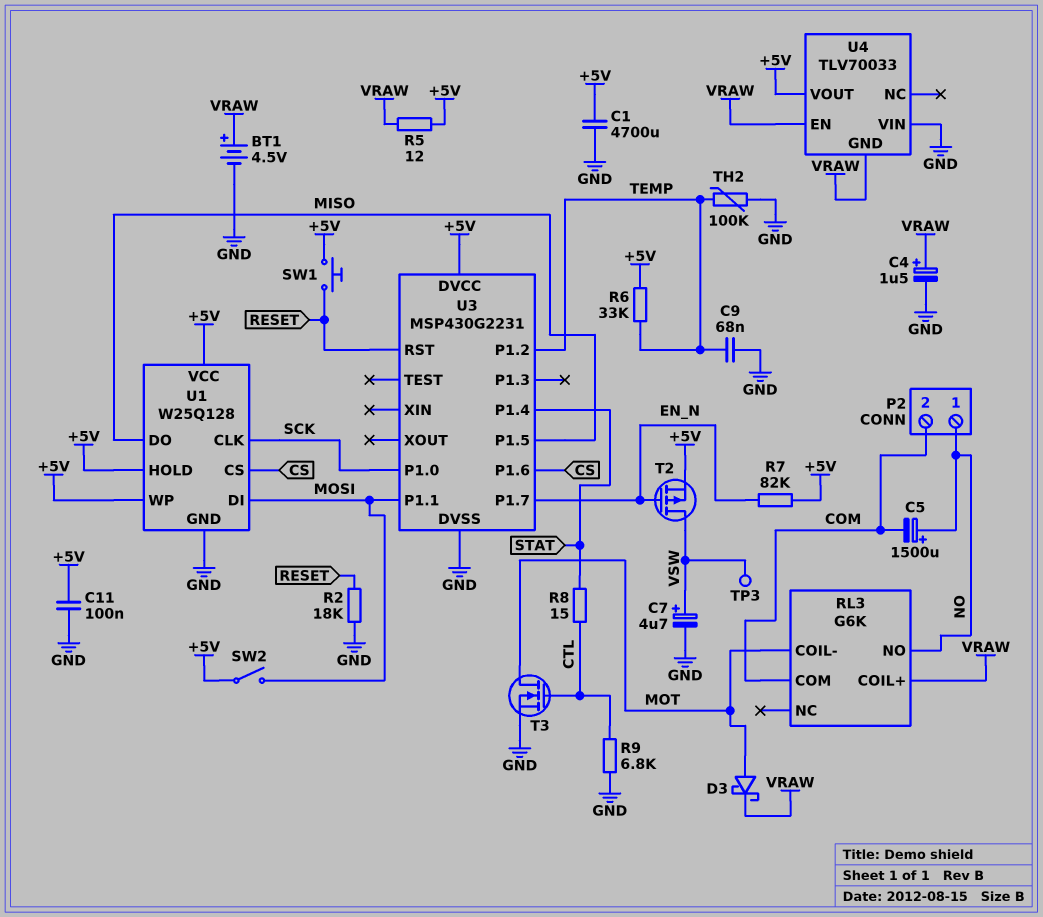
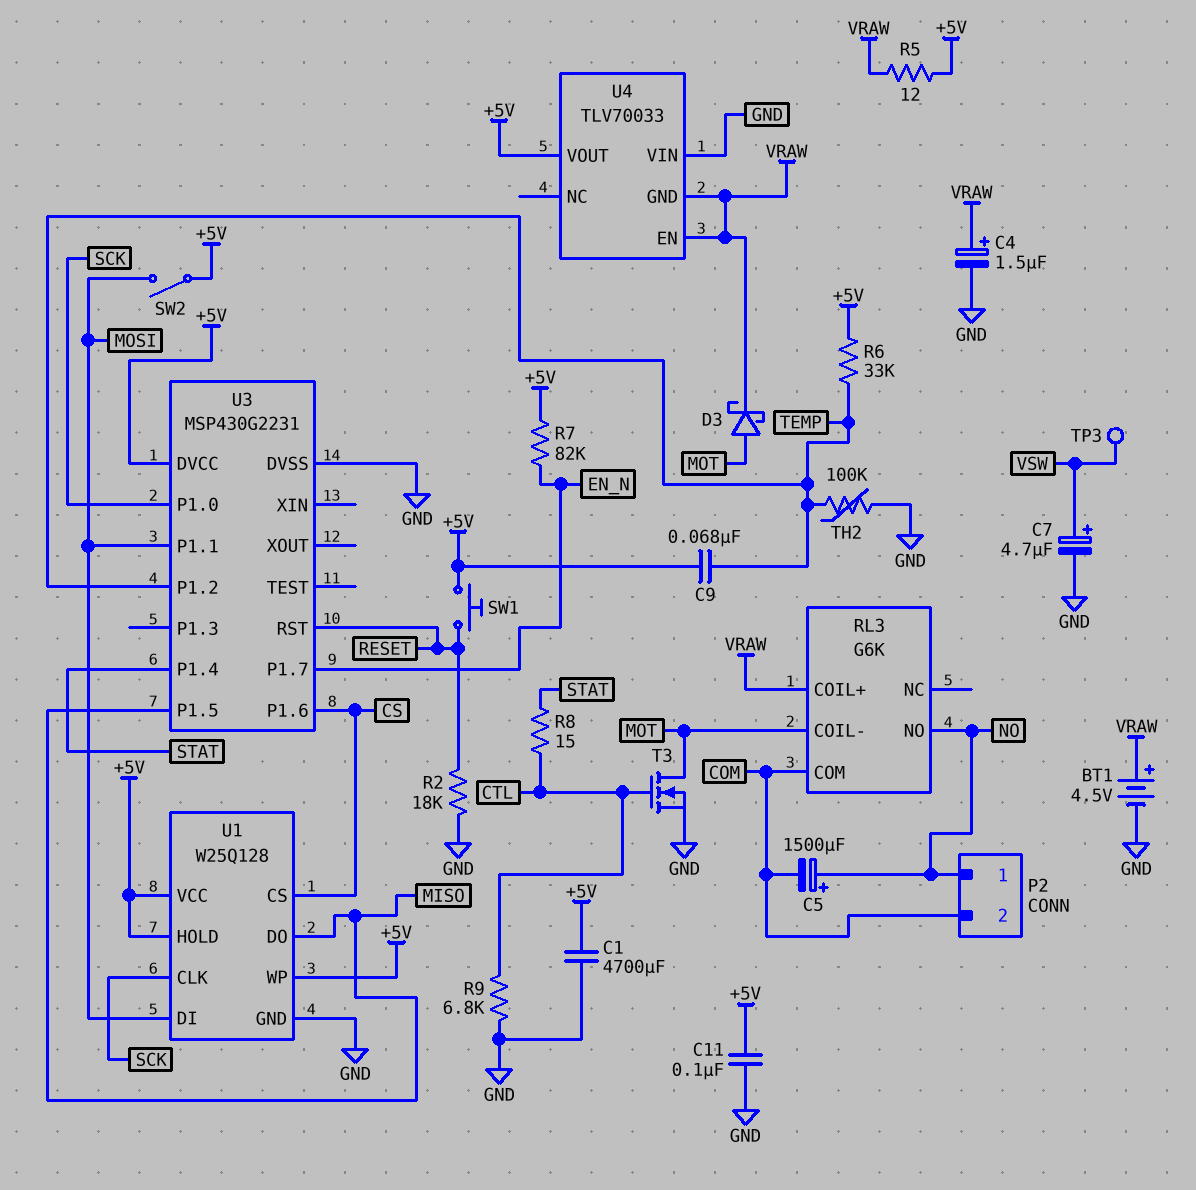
C9: 68nF (GND, TEMP) -> 68nF (+5V, TEMP)
T2: PMOS (G EN_N, D VSW, S +5V) -> none

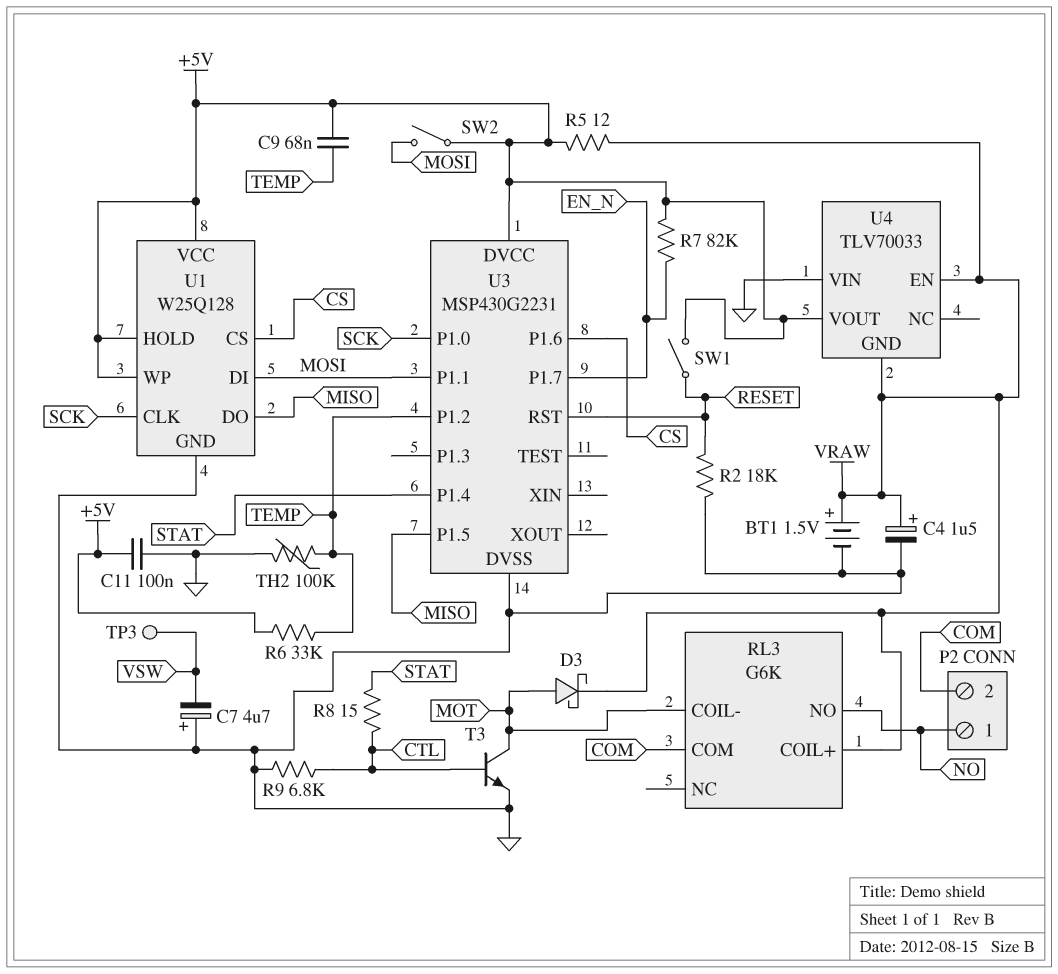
BT1: 4.5V (plus VRAW, minus GND) -> 1.5V (plus VRAW, minus GND)
C1: 4700uF (+5V, GND) -> none
C5: 1500uF (plus NO, minus COM) -> none
C7: 4.7uF (plus VSW, minus GND) -> 4.7uF (plus GND, minus VSW)
SW1: button (+5V, RESET) -> switch (+5V, RESET)
T3: NMOS (G CTL, D MOT, S GND) -> NPN (B CTL, C MOT, E GND)

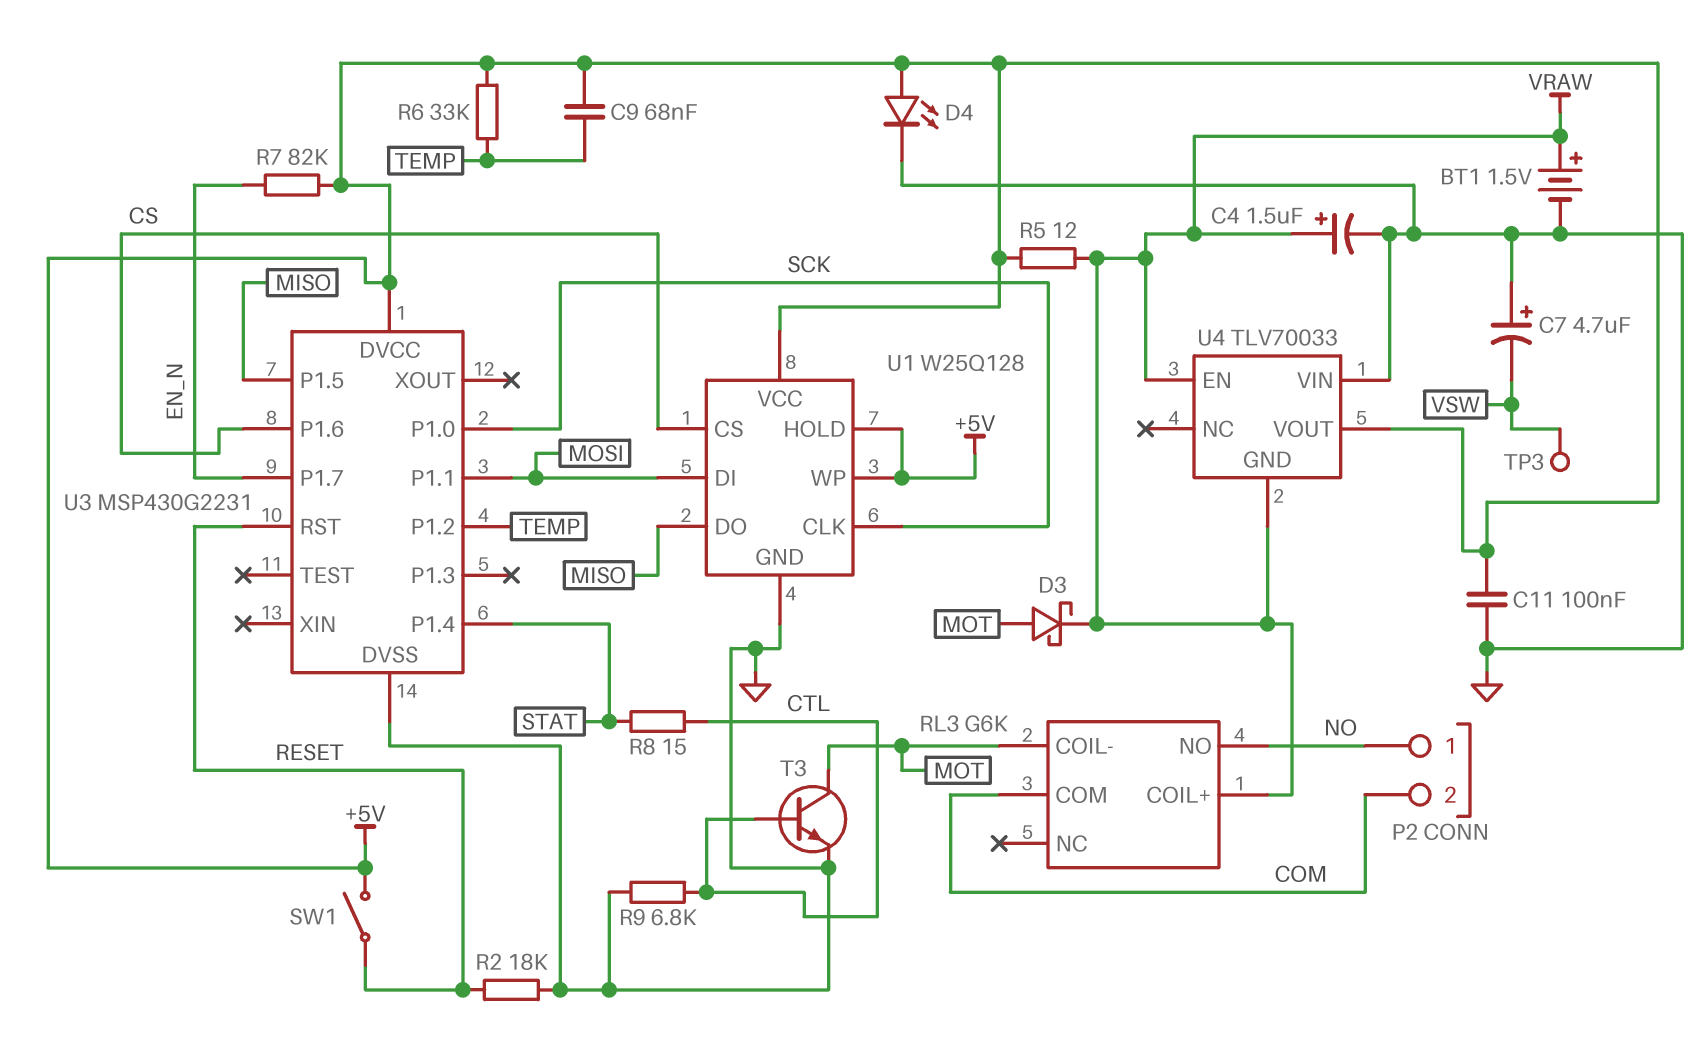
D4: none -> LED (A +5V, K GND)
SW2: switch (+5V, MOSI) -> none
TH2: 100k (GND, TEMP) -> none

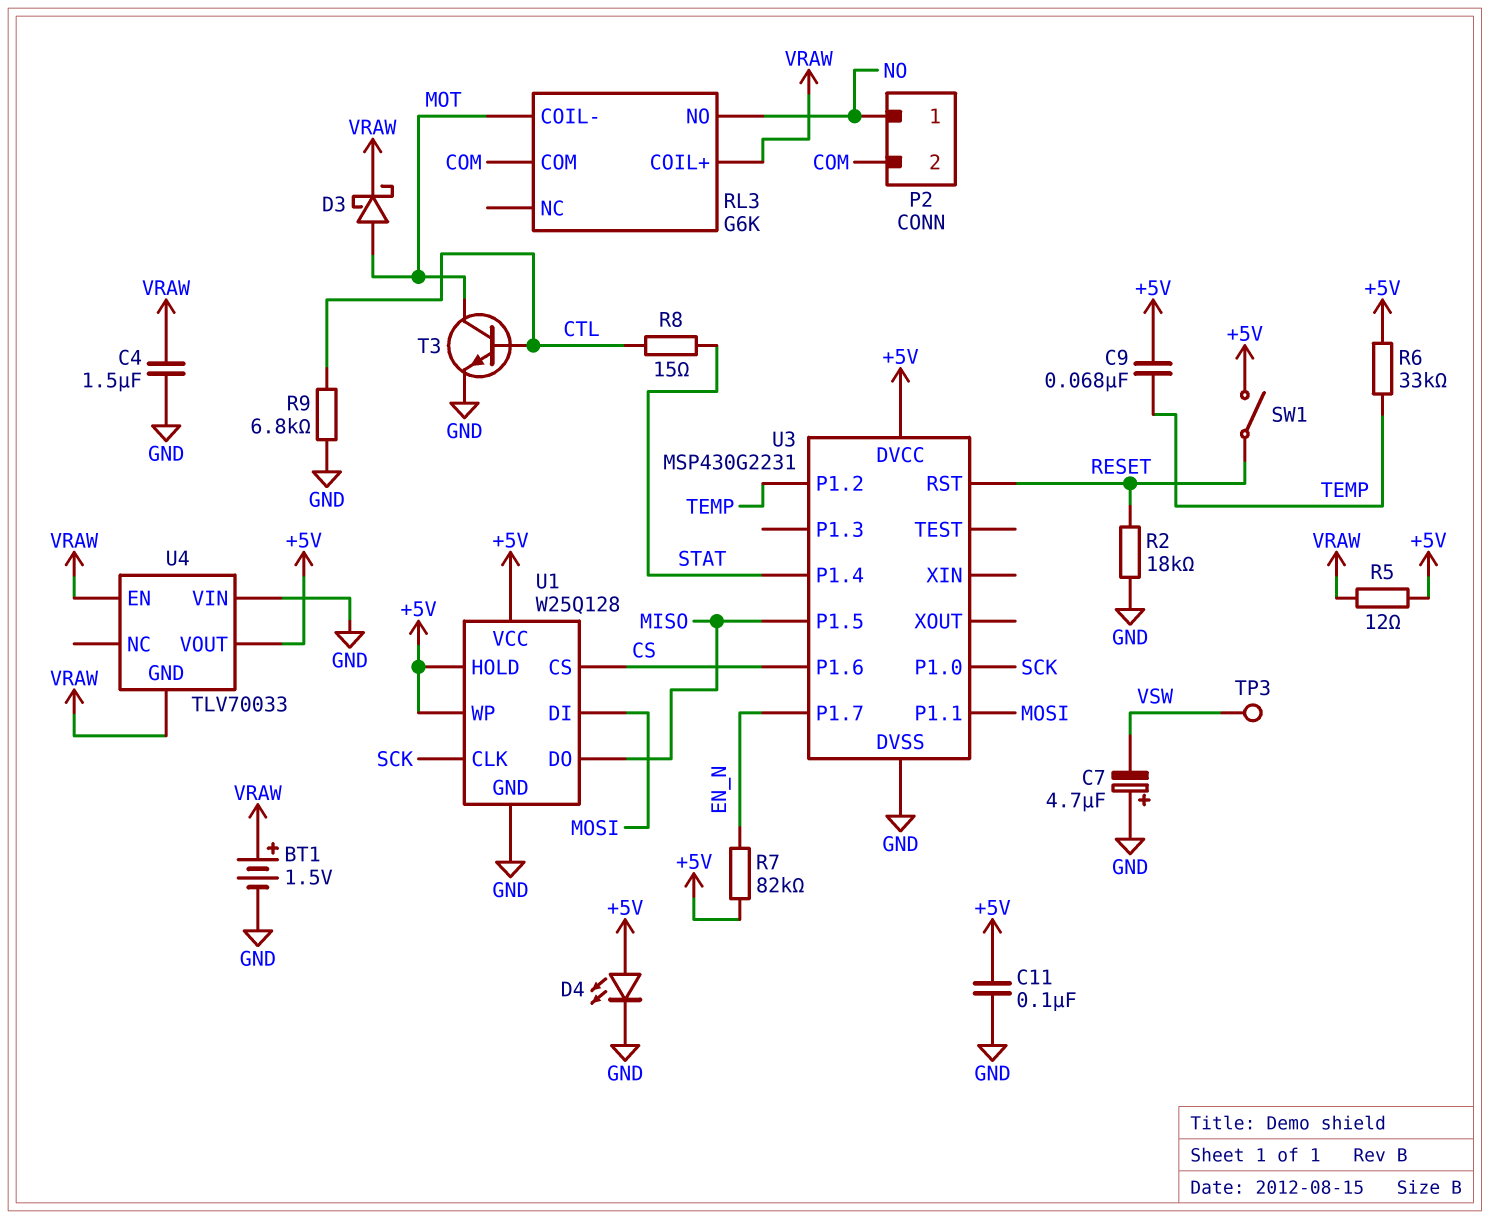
C4: 1.5uF (plus VRAW, minus GND) -> 1.5uF (GND, VRAW)

